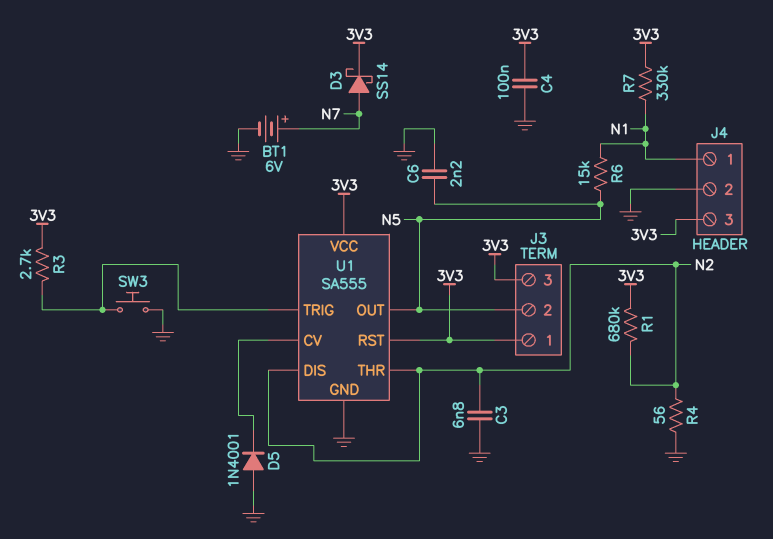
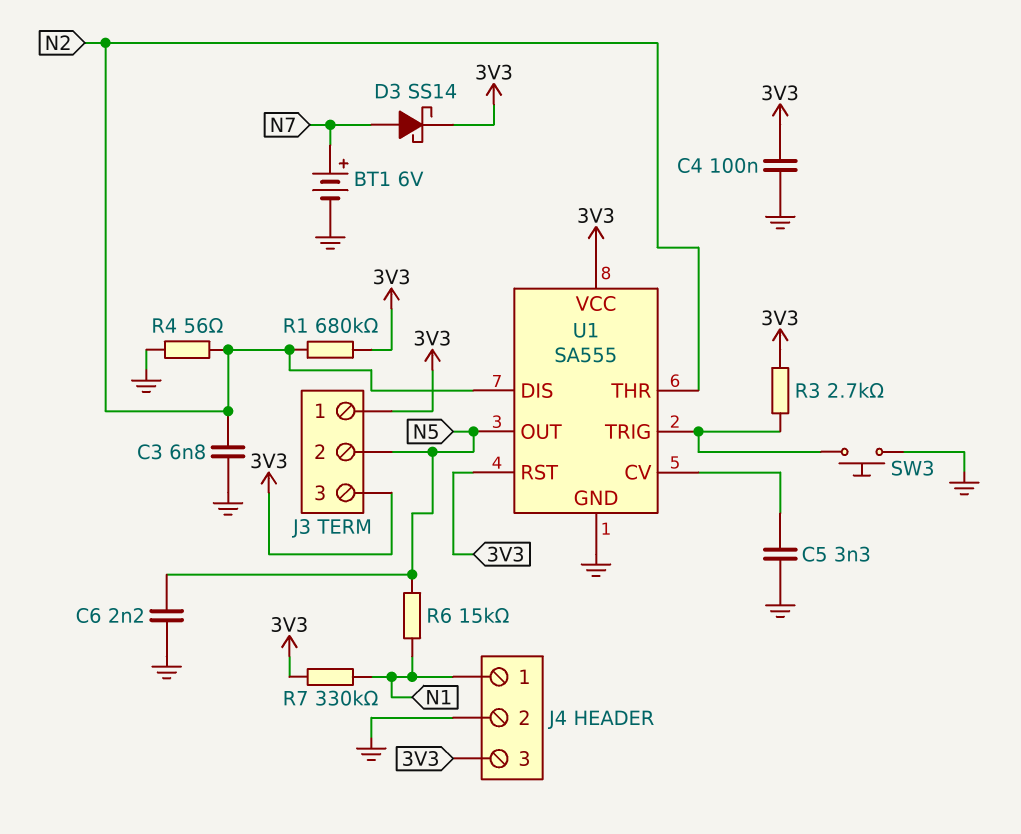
C5: none -> 3.3nF (GND, U1/CV)
D5: diode 1N4001 (A GND, K U1/CV) -> none

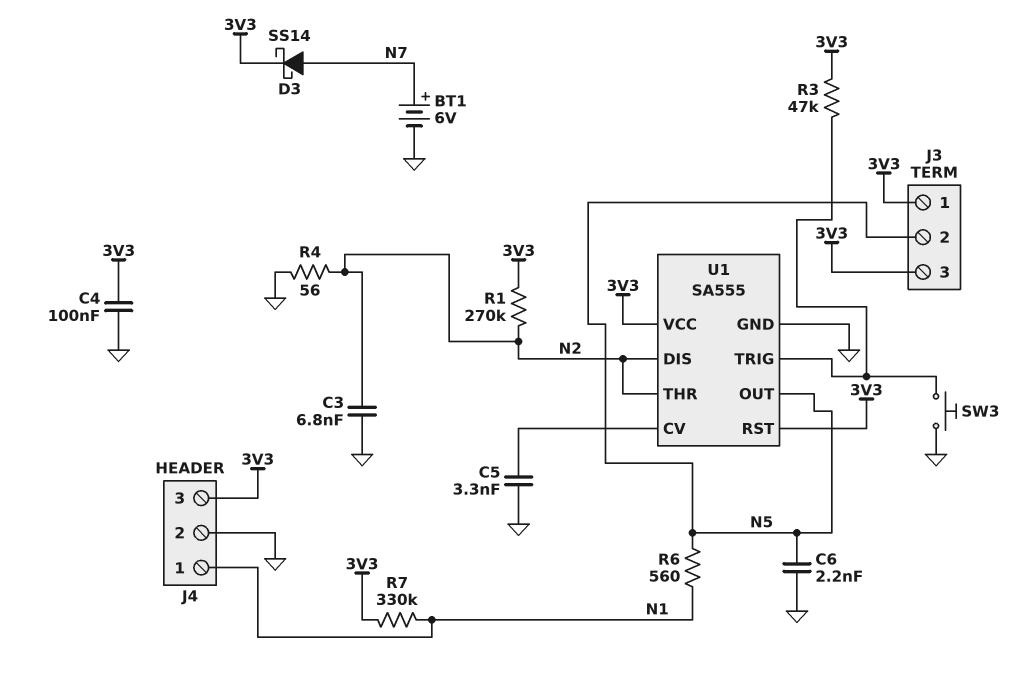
R1: 680k (3V3, N2) -> 270k (3V3, N2)
R3: 2.7k (3V3, U1/TRIG) -> 47k (3V3, U1/TRIG)
R6: 15k (N1, N5) -> 560 (N1, N5)

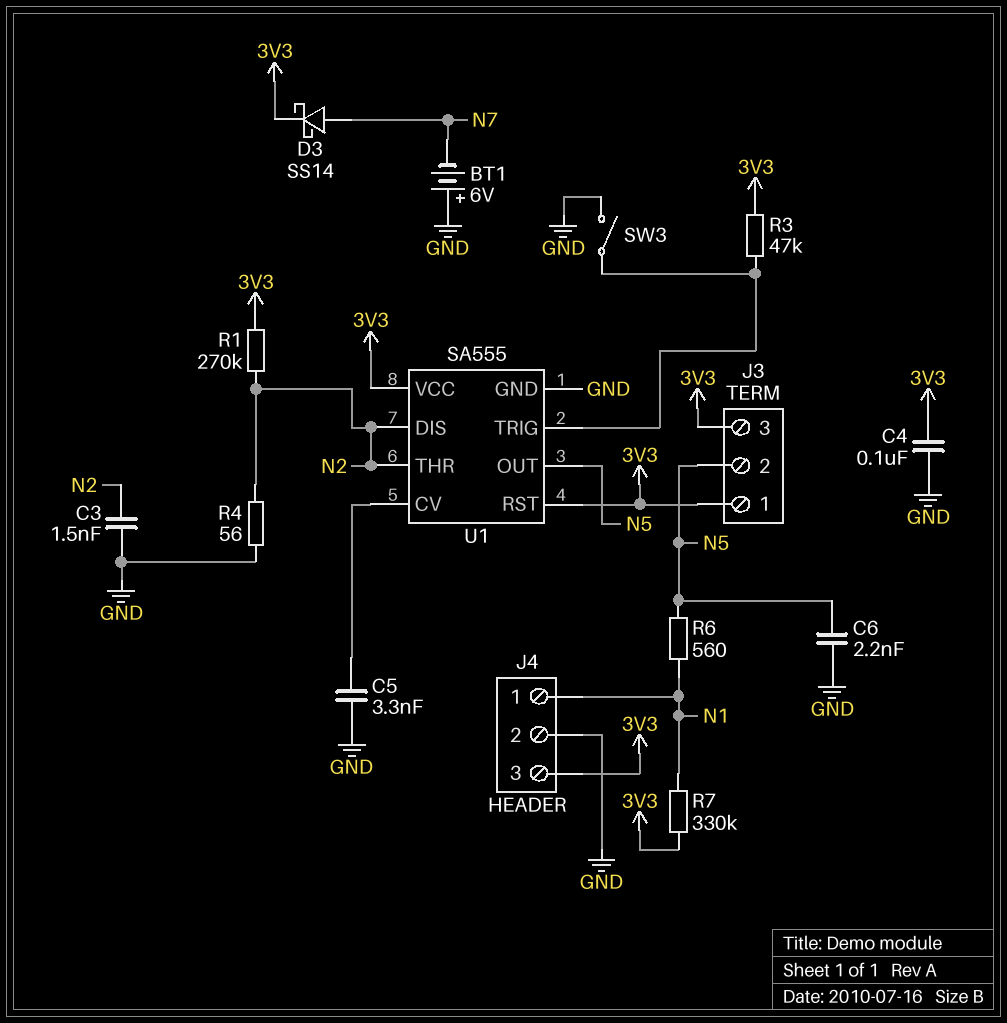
BT1: 6V (plus N7, minus GND) -> 6V (plus GND, minus N7)
C3: 6.8nF (GND, N2) -> 1.5nF (GND, N2)
SW3: button (GND, U1/TRIG) -> switch (GND, U1/TRIG)

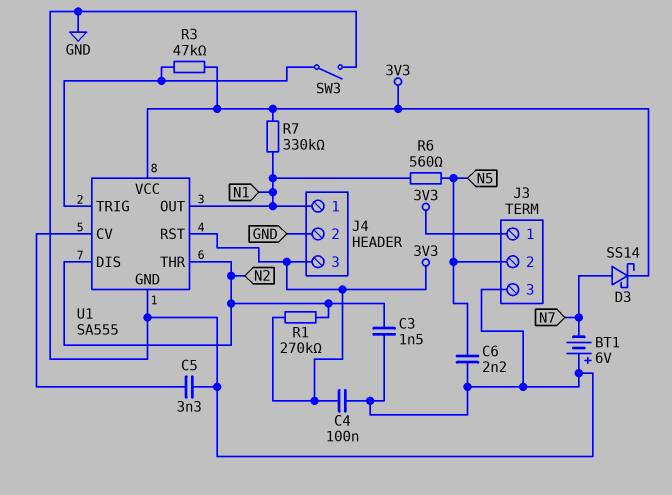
J3 pin 3: 3V3 -> GND
R4: 56 (GND, N2) -> none
U1 pin OUT: N5 -> N1

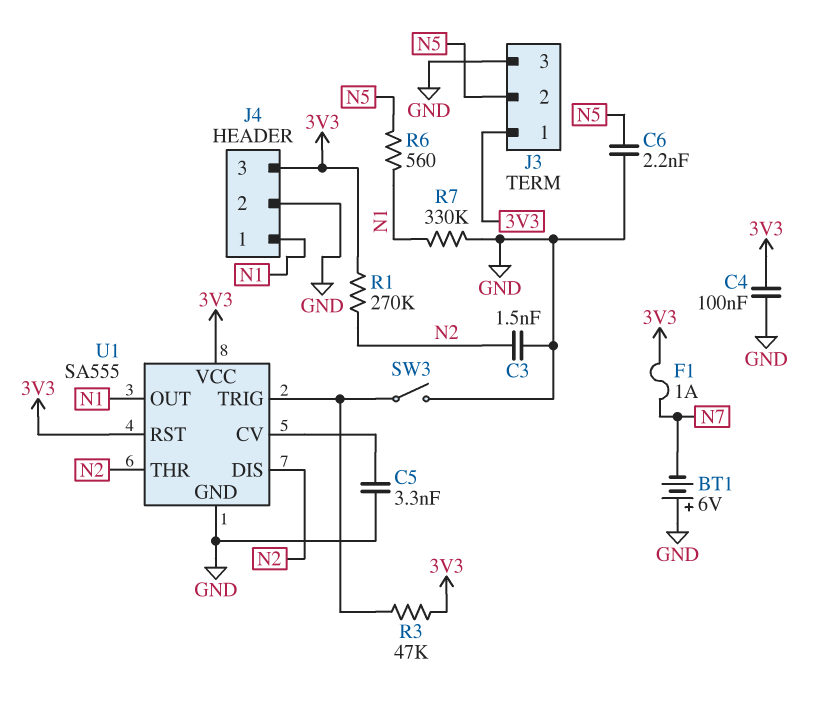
D3: schottky SS14 (A N7, K 3V3) -> none
F1: none -> 1A (3V3, N7)
R7: 330k (3V3, N1) -> 330k (GND, N1)

